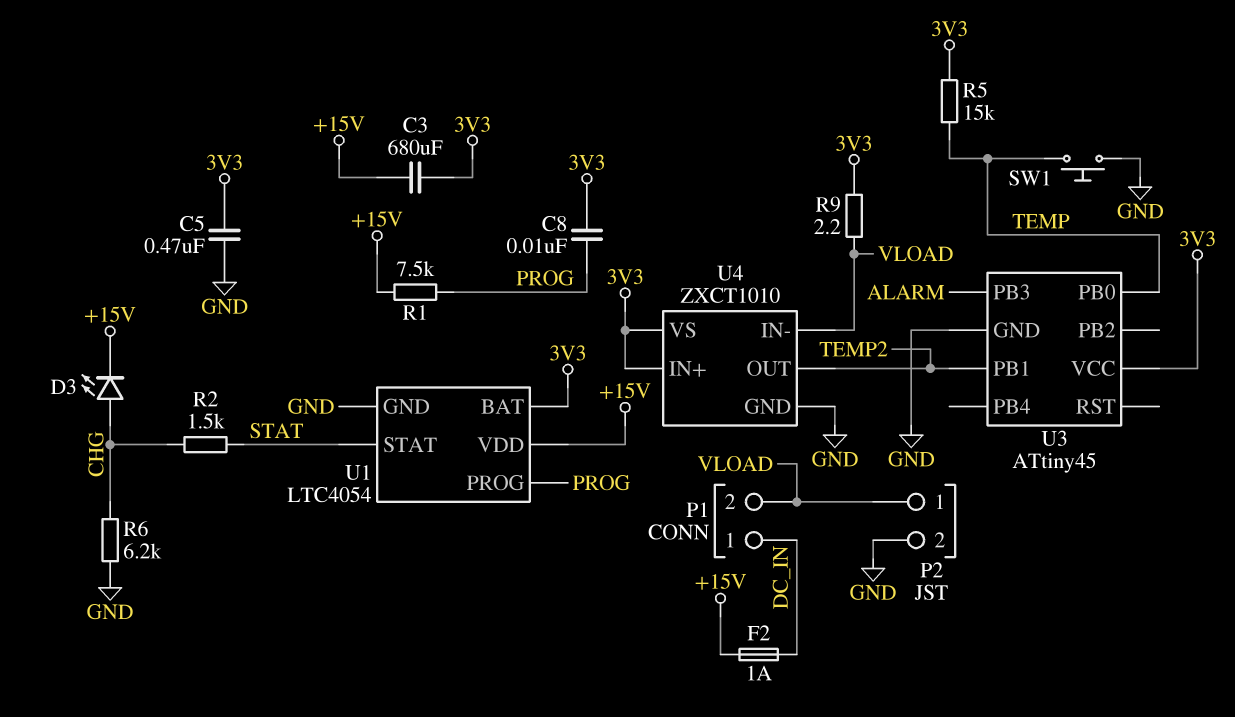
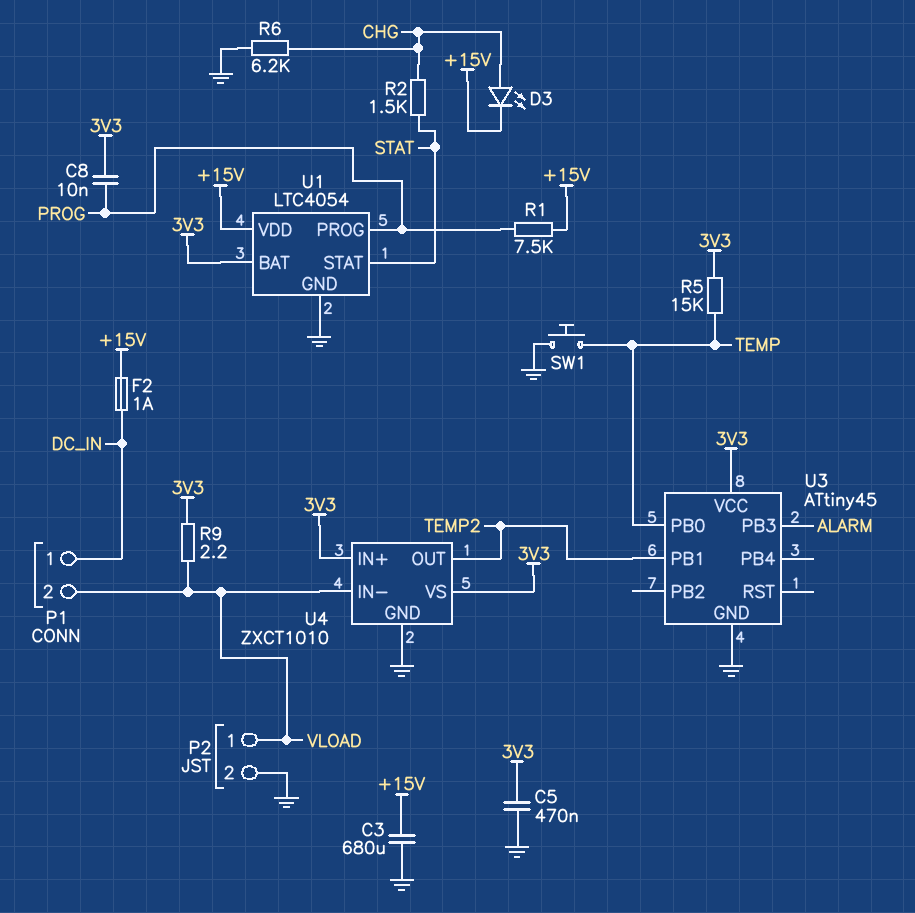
C3: 680uF (+15V, 3V3) -> 680uF (+15V, GND)

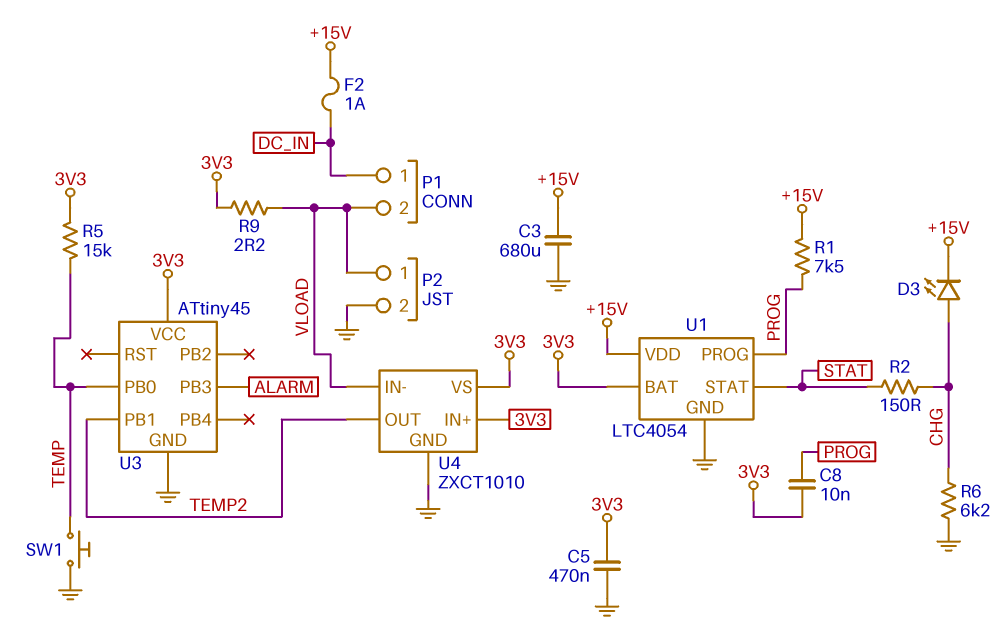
R2: 1.5k (CHG, STAT) -> 150 (CHG, STAT)

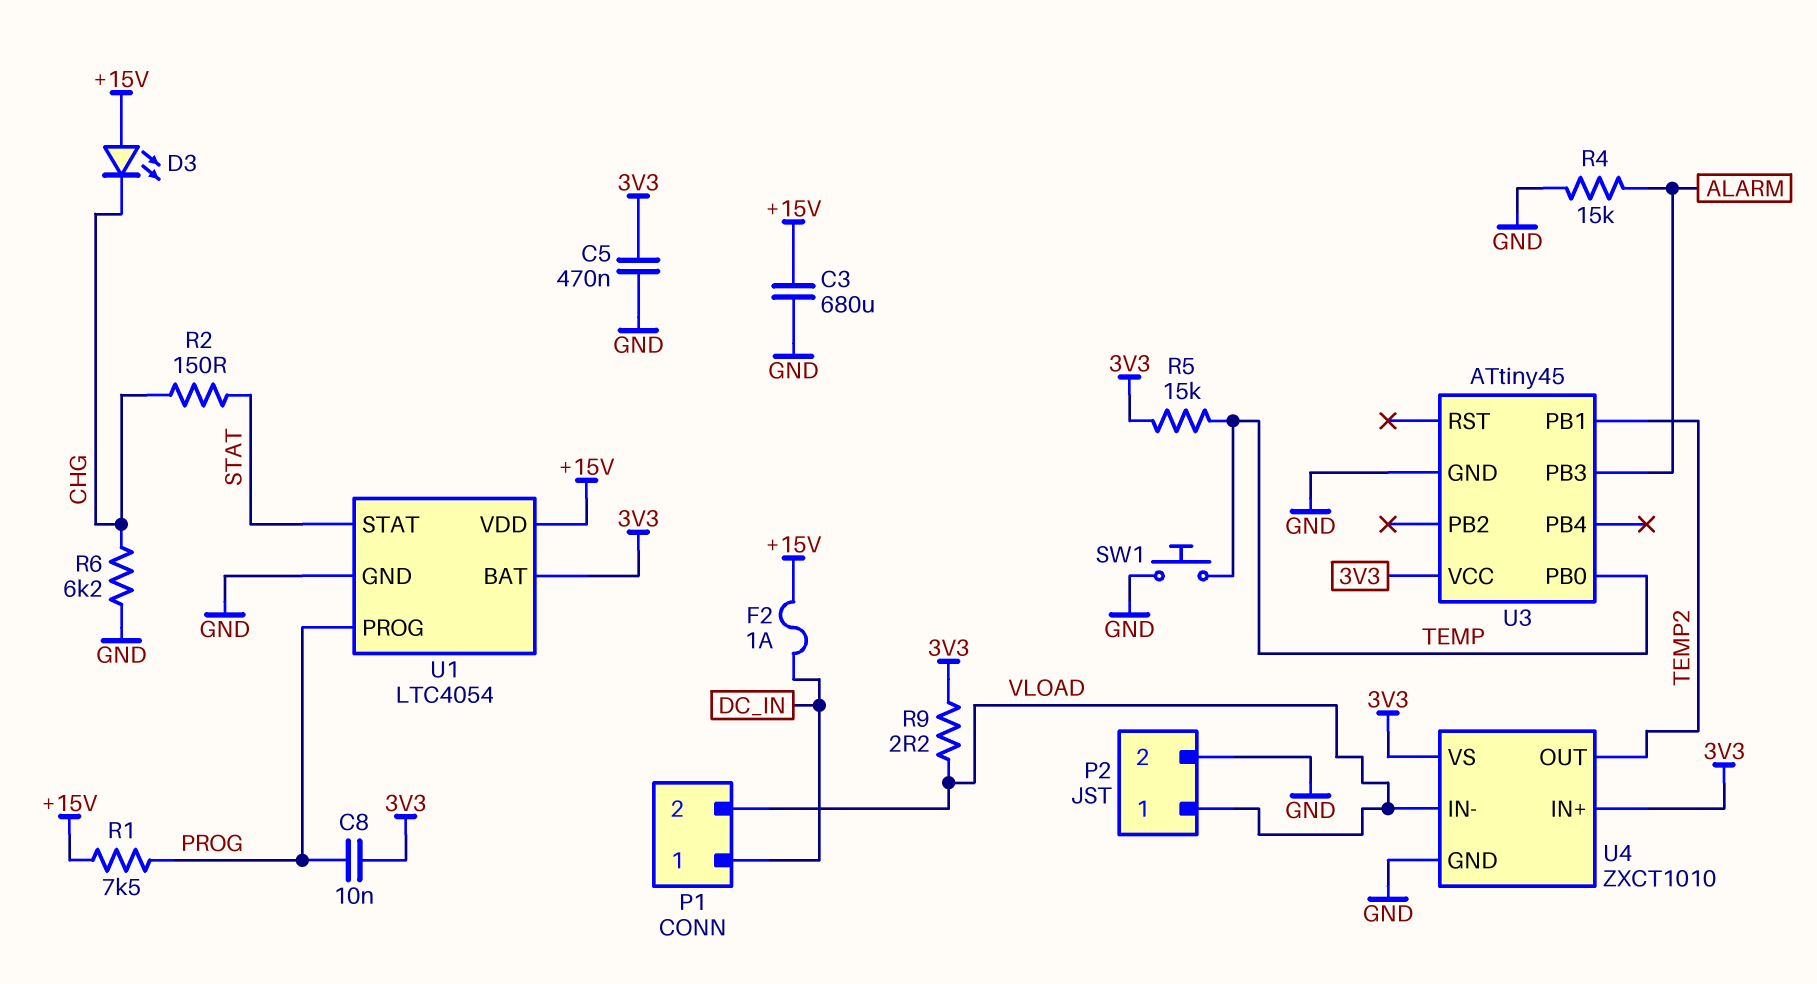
D3: LED (A CHG, K +15V) -> LED (A +15V, K CHG)
R4: none -> 15k (ALARM, GND)

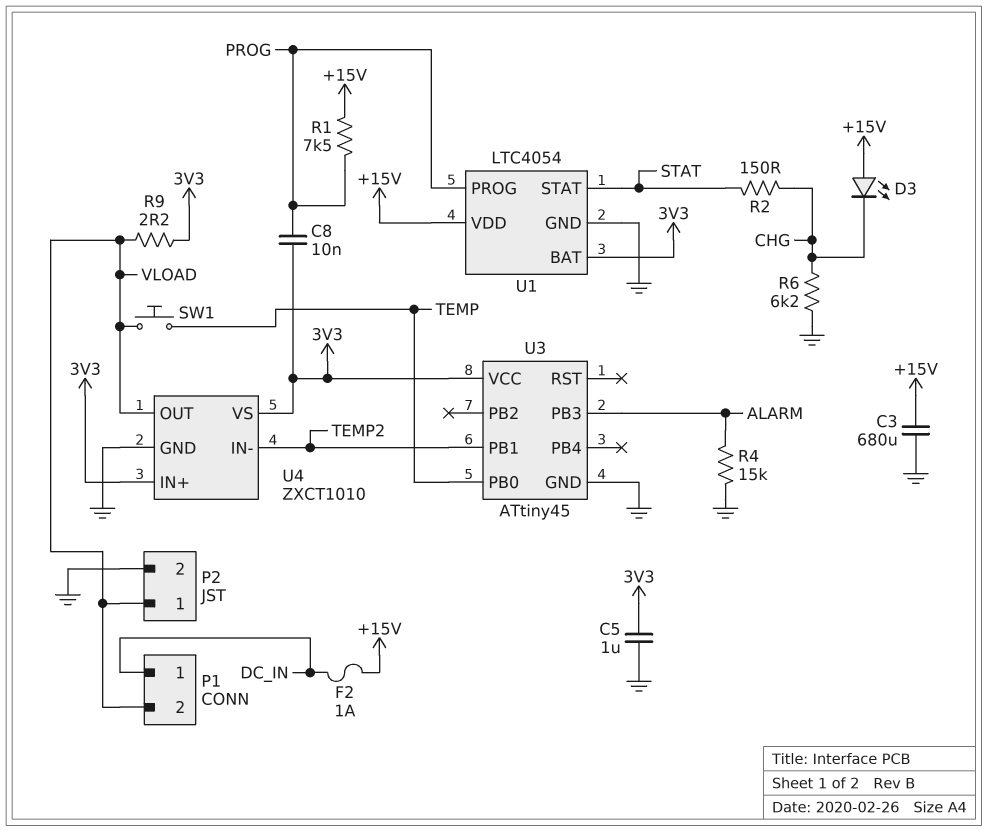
C5: 470nF (3V3, GND) -> 1uF (3V3, GND)
R5: 15k (3V3, TEMP) -> none
SW1: button (GND, TEMP) -> button (TEMP, VLOAD)
U4 pin IN-: VLOAD -> TEMP2
U4 pin OUT: TEMP2 -> VLOAD

